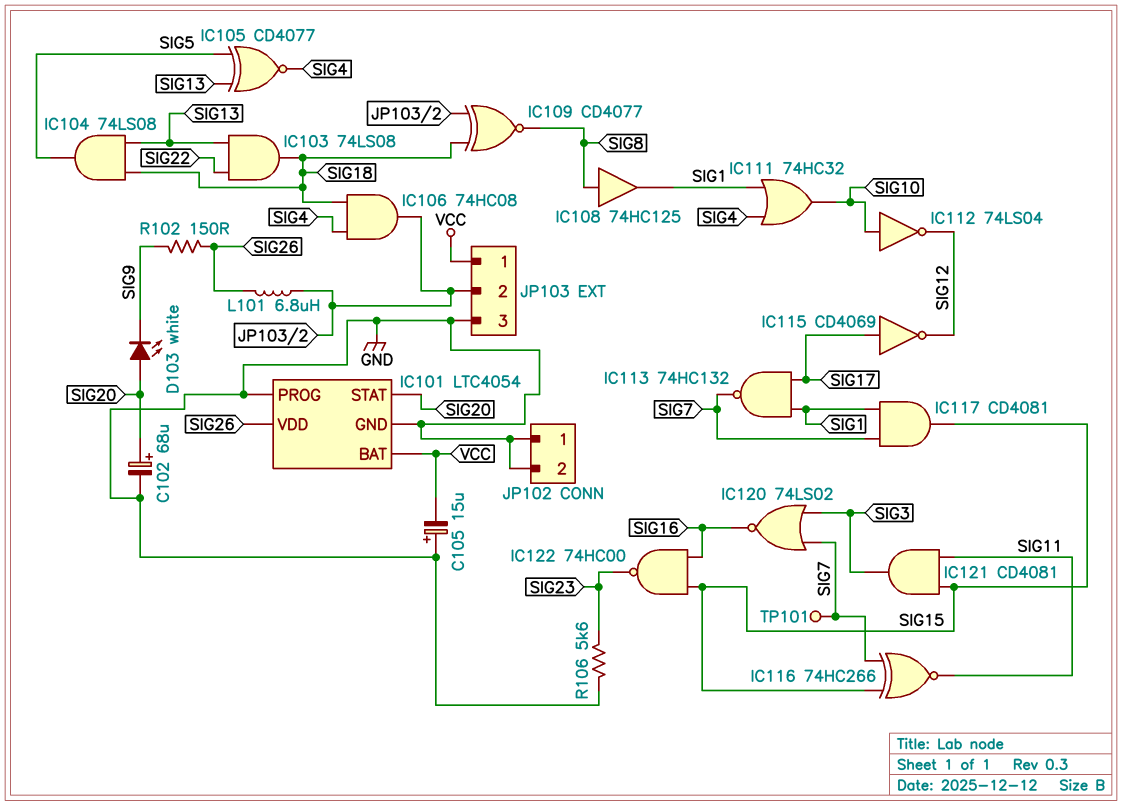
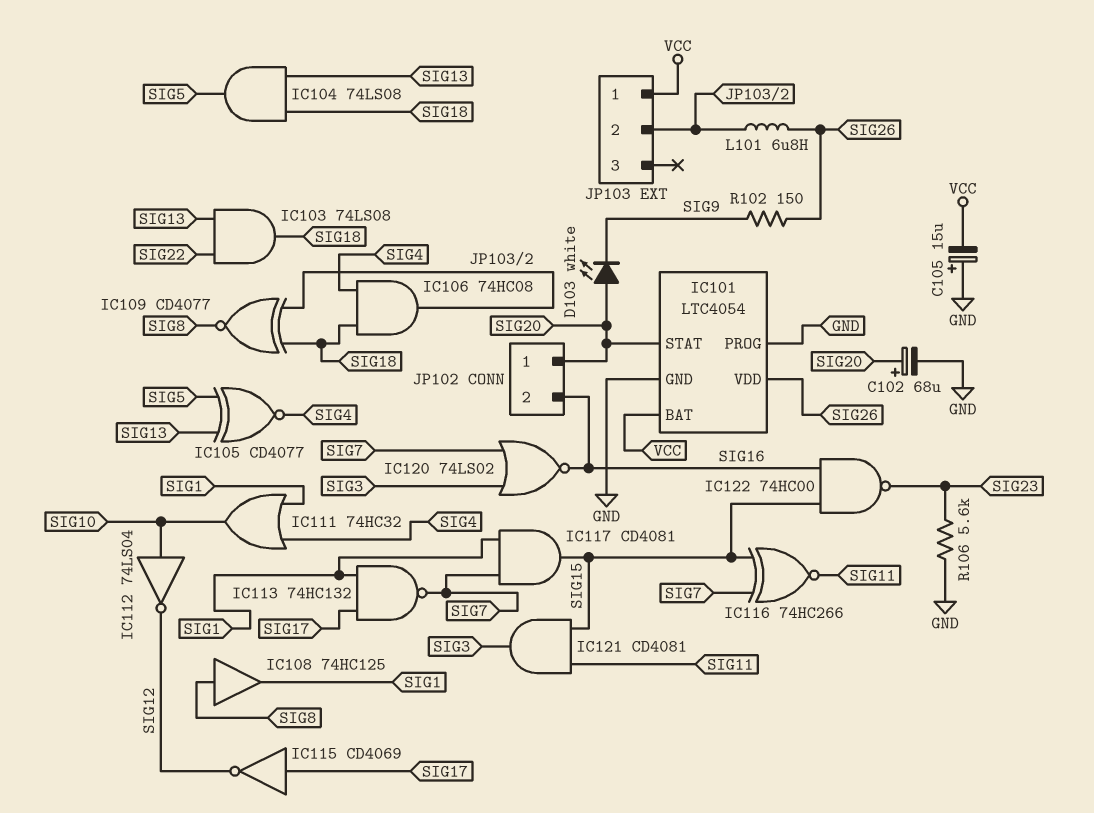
JP102 pin 1: GND -> SIG20
JP102 pin 2: GND -> SIG16
JP103 pin 3: GND -> none
TP101: test point (SIG7) -> none

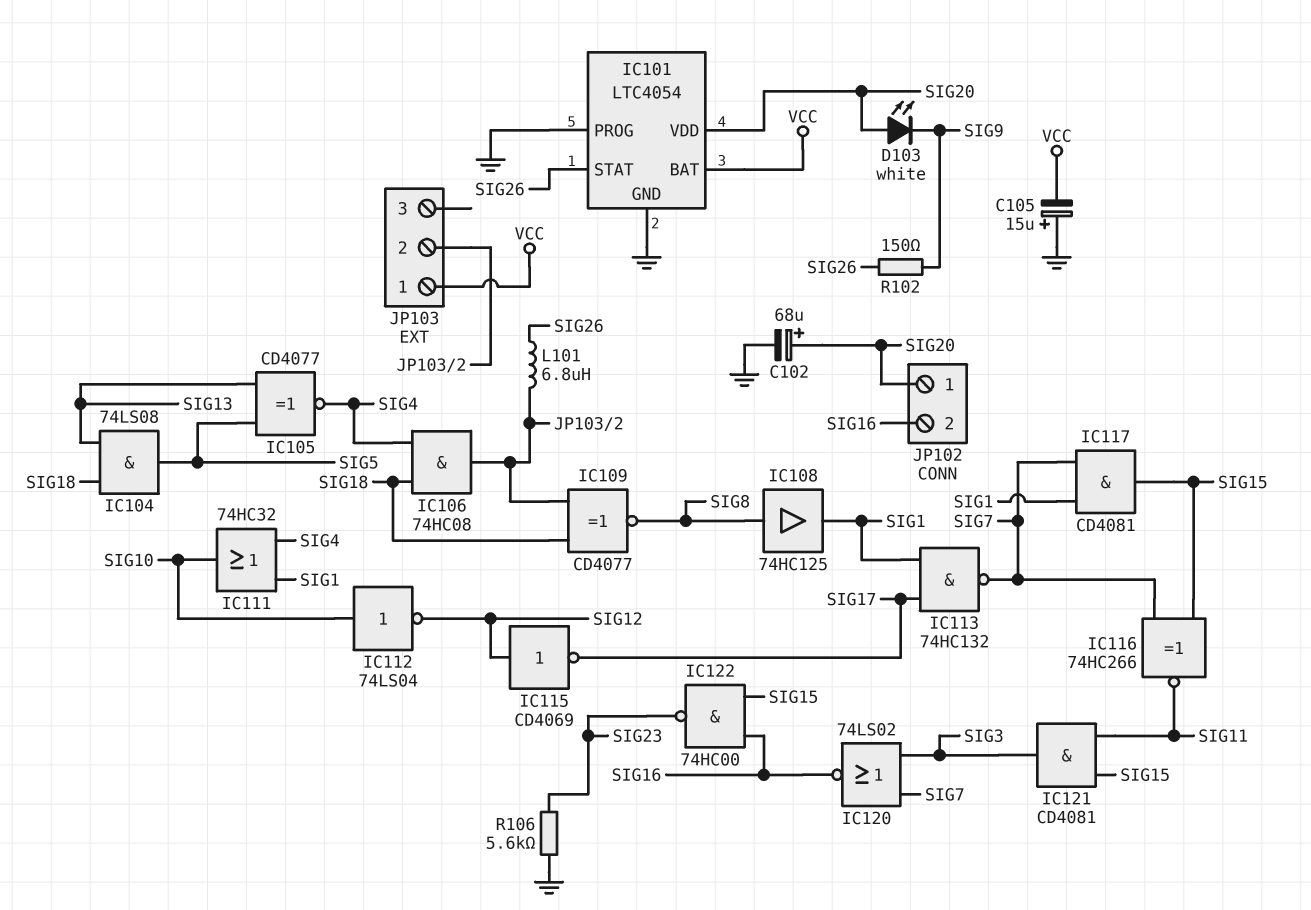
IC101 pin STAT: SIG20 -> SIG26
IC101 pin VDD: SIG26 -> SIG20
IC103: AND 74LS08 (in SIG13, in SIG22, out SIG18) -> none
IC115: NOT CD4069 (in SIG17, out SIG12) -> NOT CD4069 (in SIG12, out SIG17)

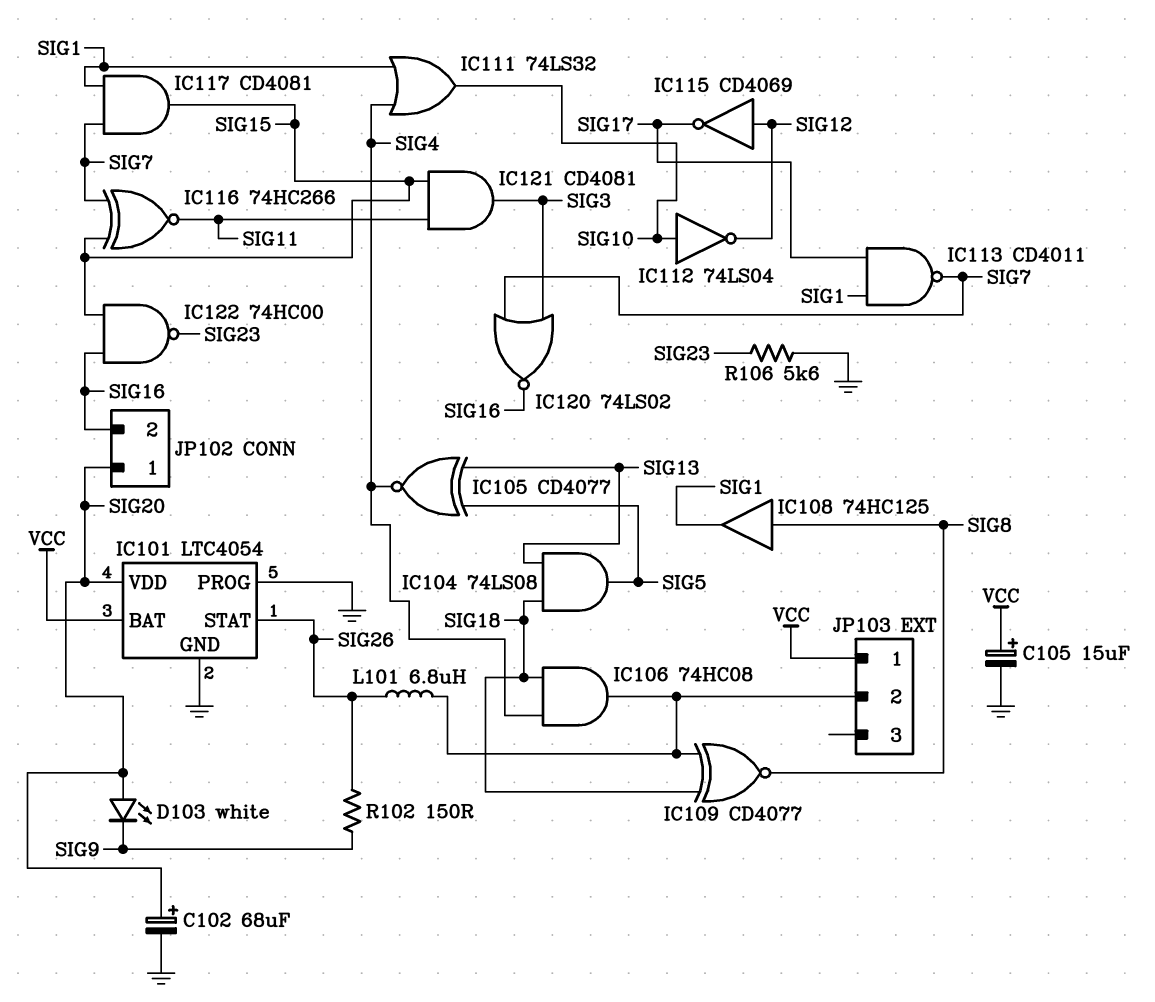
C105: 15uF (plus GND, minus VCC) -> 15uF (plus VCC, minus GND)
IC111: OR 74HC32 (in SIG1, in SIG4, out SIG10) -> OR 74LS32 (in SIG1, in SIG4, out SIG10)
IC113: NAND 74HC132 (in SIG1, in SIG17, out SIG7) -> NAND CD4011 (in SIG1, in SIG17, out SIG7)

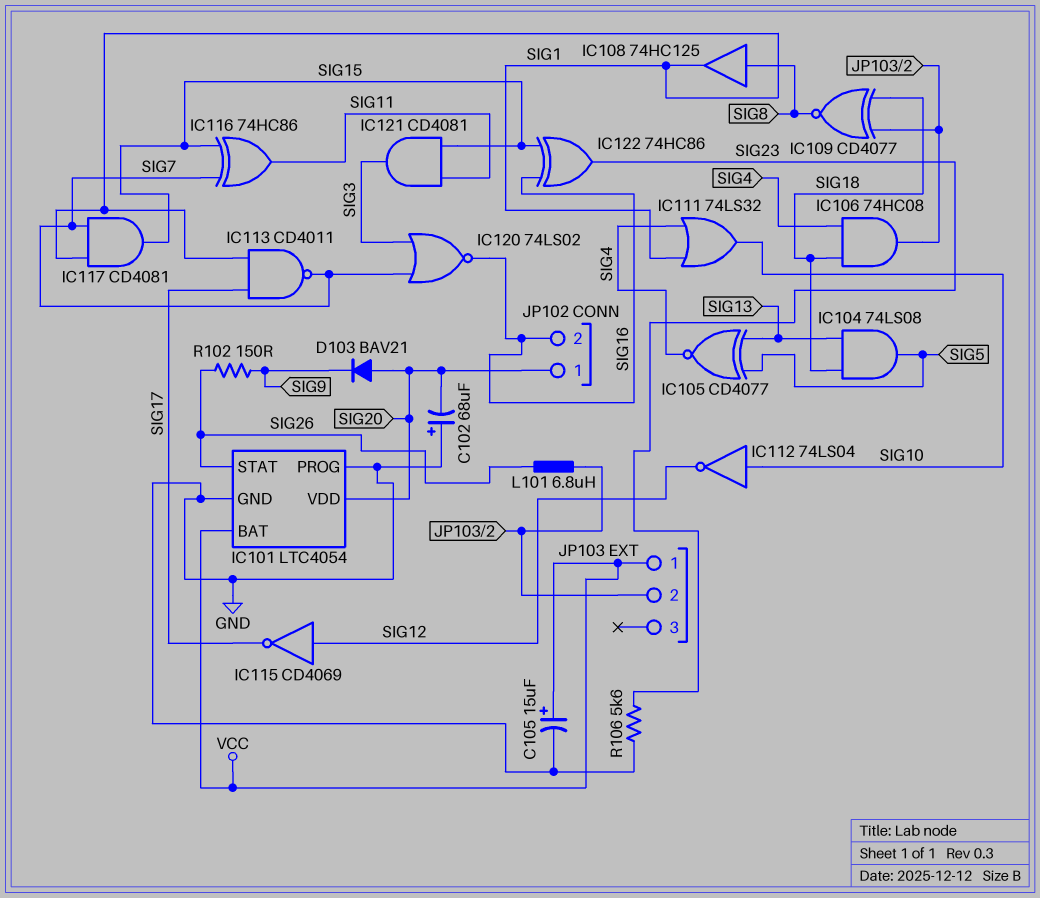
C102: 68uF (plus SIG20, minus GND) -> 68uF (plus GND, minus SIG20)
D103: LED white (A SIG20, K SIG9) -> diode BAV21 (A SIG20, K SIG9)
IC116: XNOR 74HC266 (in SIG7, in SIG15, out SIG11) -> XOR 74HC86 (in SIG7, in SIG15, out SIG11)
IC122: NAND 74HC00 (in SIG15, in SIG16, out SIG23) -> XOR 74HC86 (in SIG15, in SIG16, out SIG23)

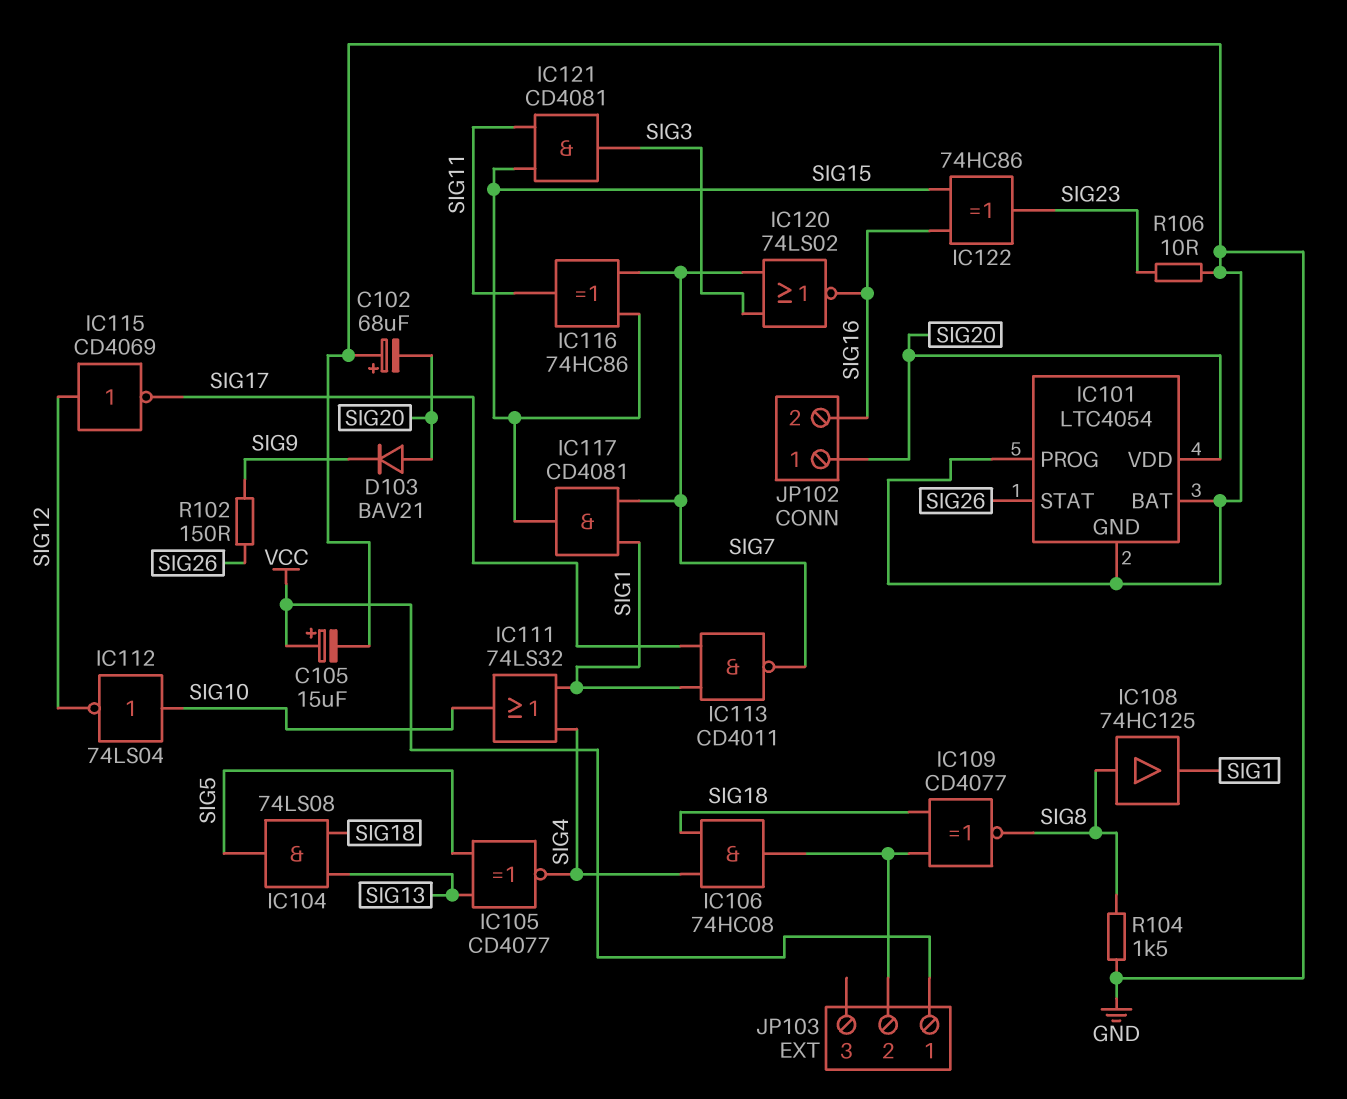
IC101 pin BAT: VCC -> GND
L101: 6.8uH (JP103/2, SIG26) -> none
R104: none -> 1.5k (GND, SIG8)
R106: 5.6k (GND, SIG23) -> 10 (GND, SIG23)

